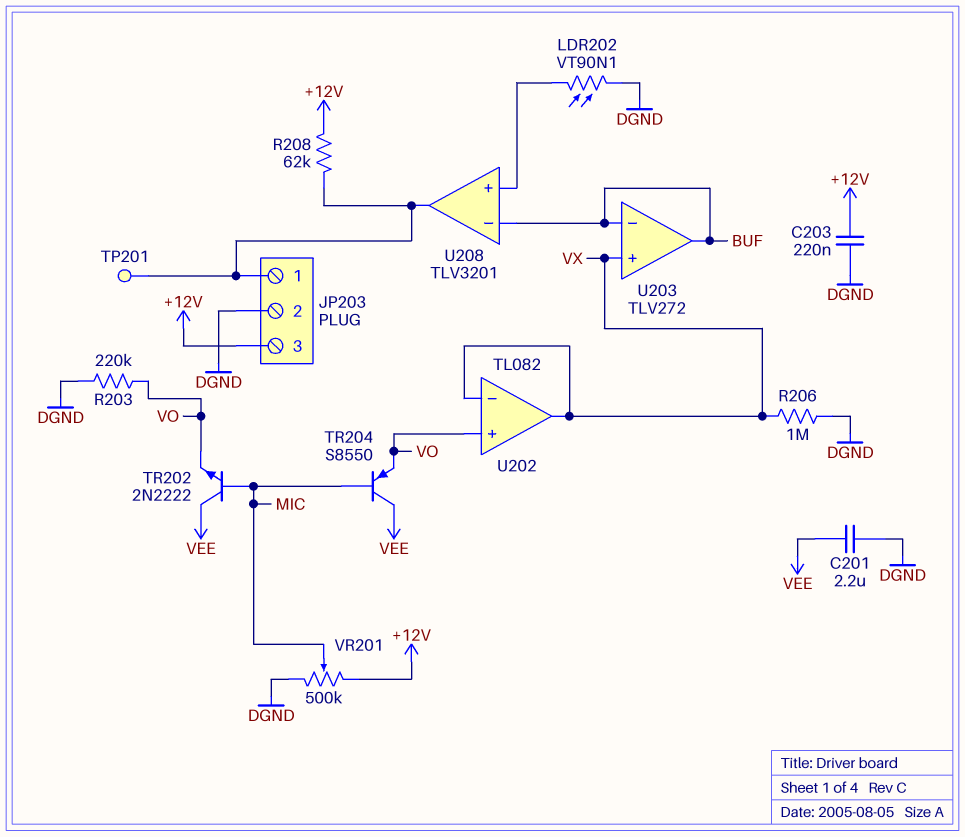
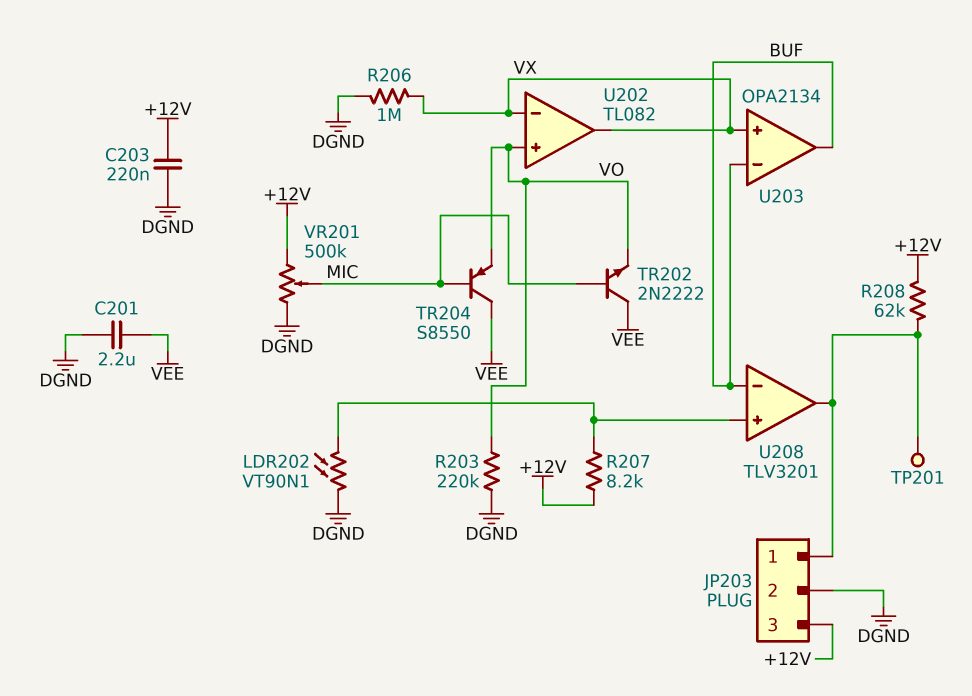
R207: none -> 8.2k (+12V, U208/in+)
U203: TLV272 -> OPA2134

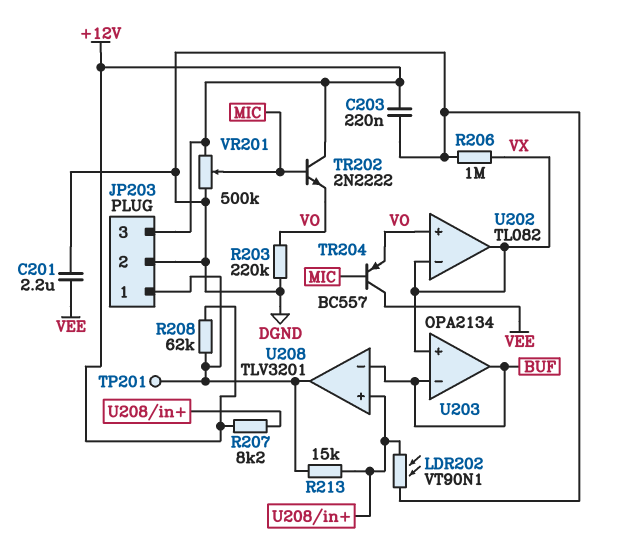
R213: none -> 15k (JP203/1, U208/in+)
TR202: NPN 2N2222 (B MIC, C VEE, E VO) -> NPN 2N2222 (B MIC, C +12V, E VO)
TR204: PNP S8550 (B MIC, C VEE, E VO) -> PNP BC557 (B MIC, C VEE, E VO)

